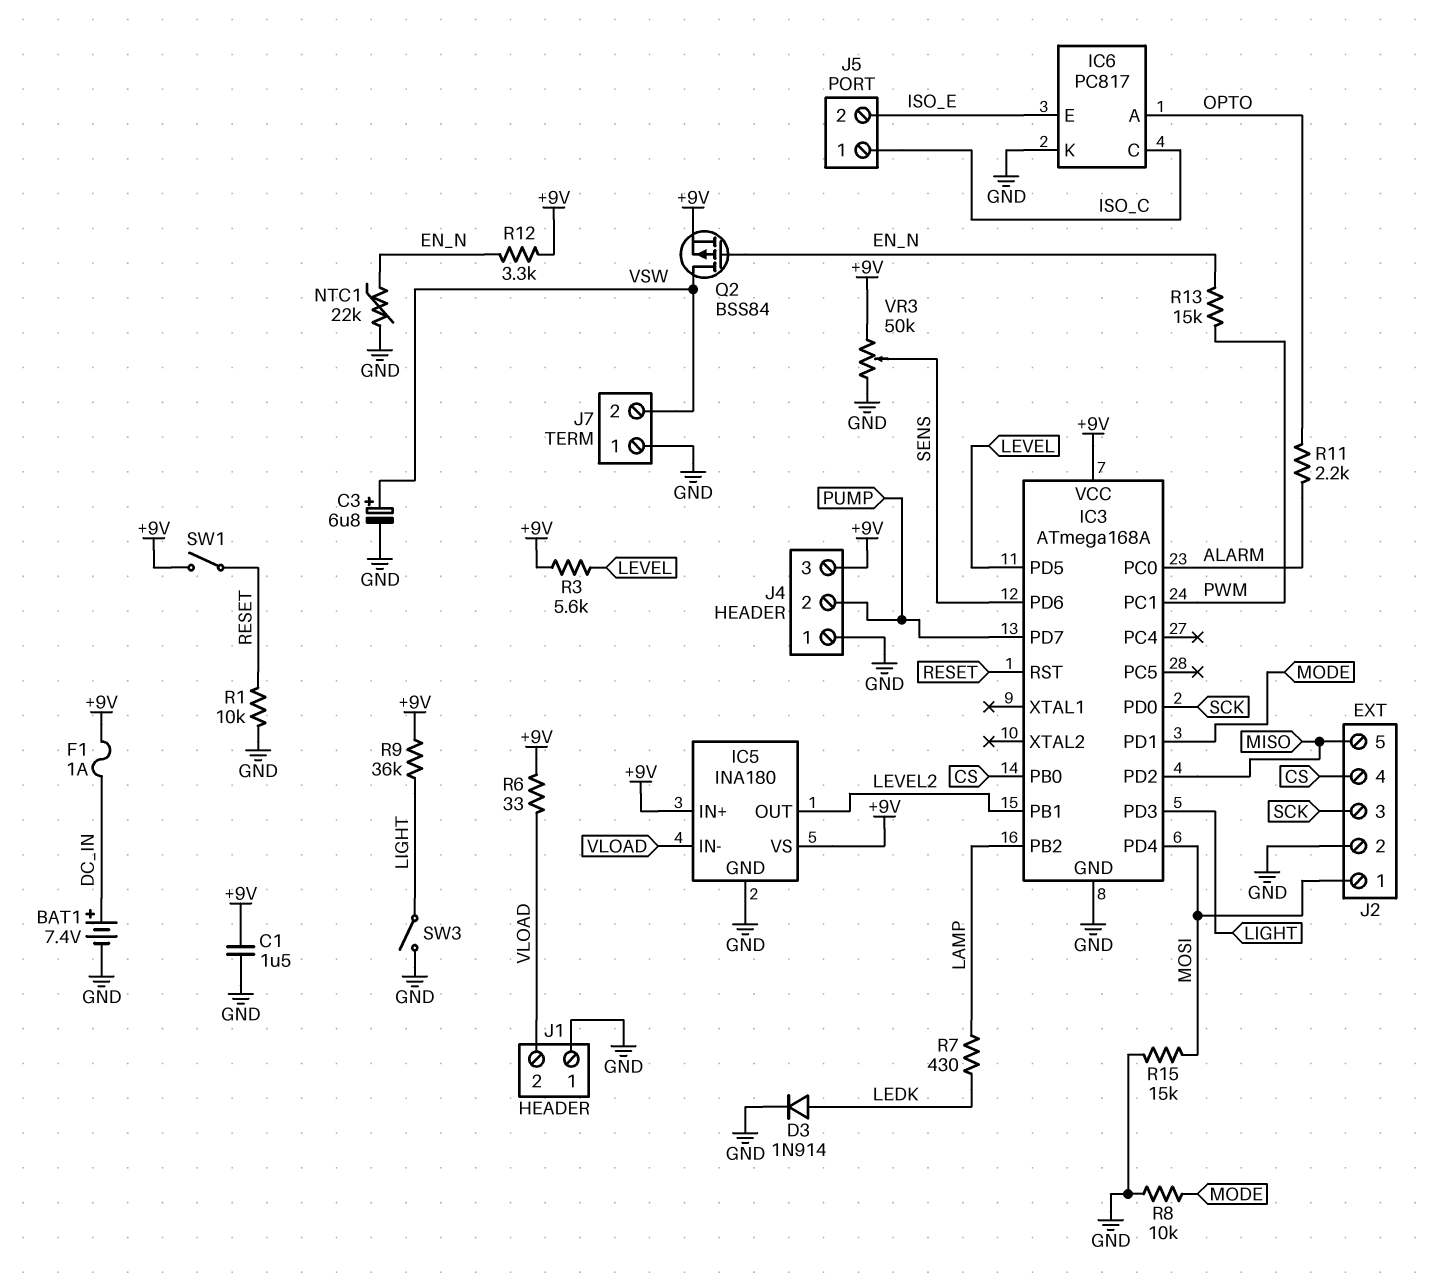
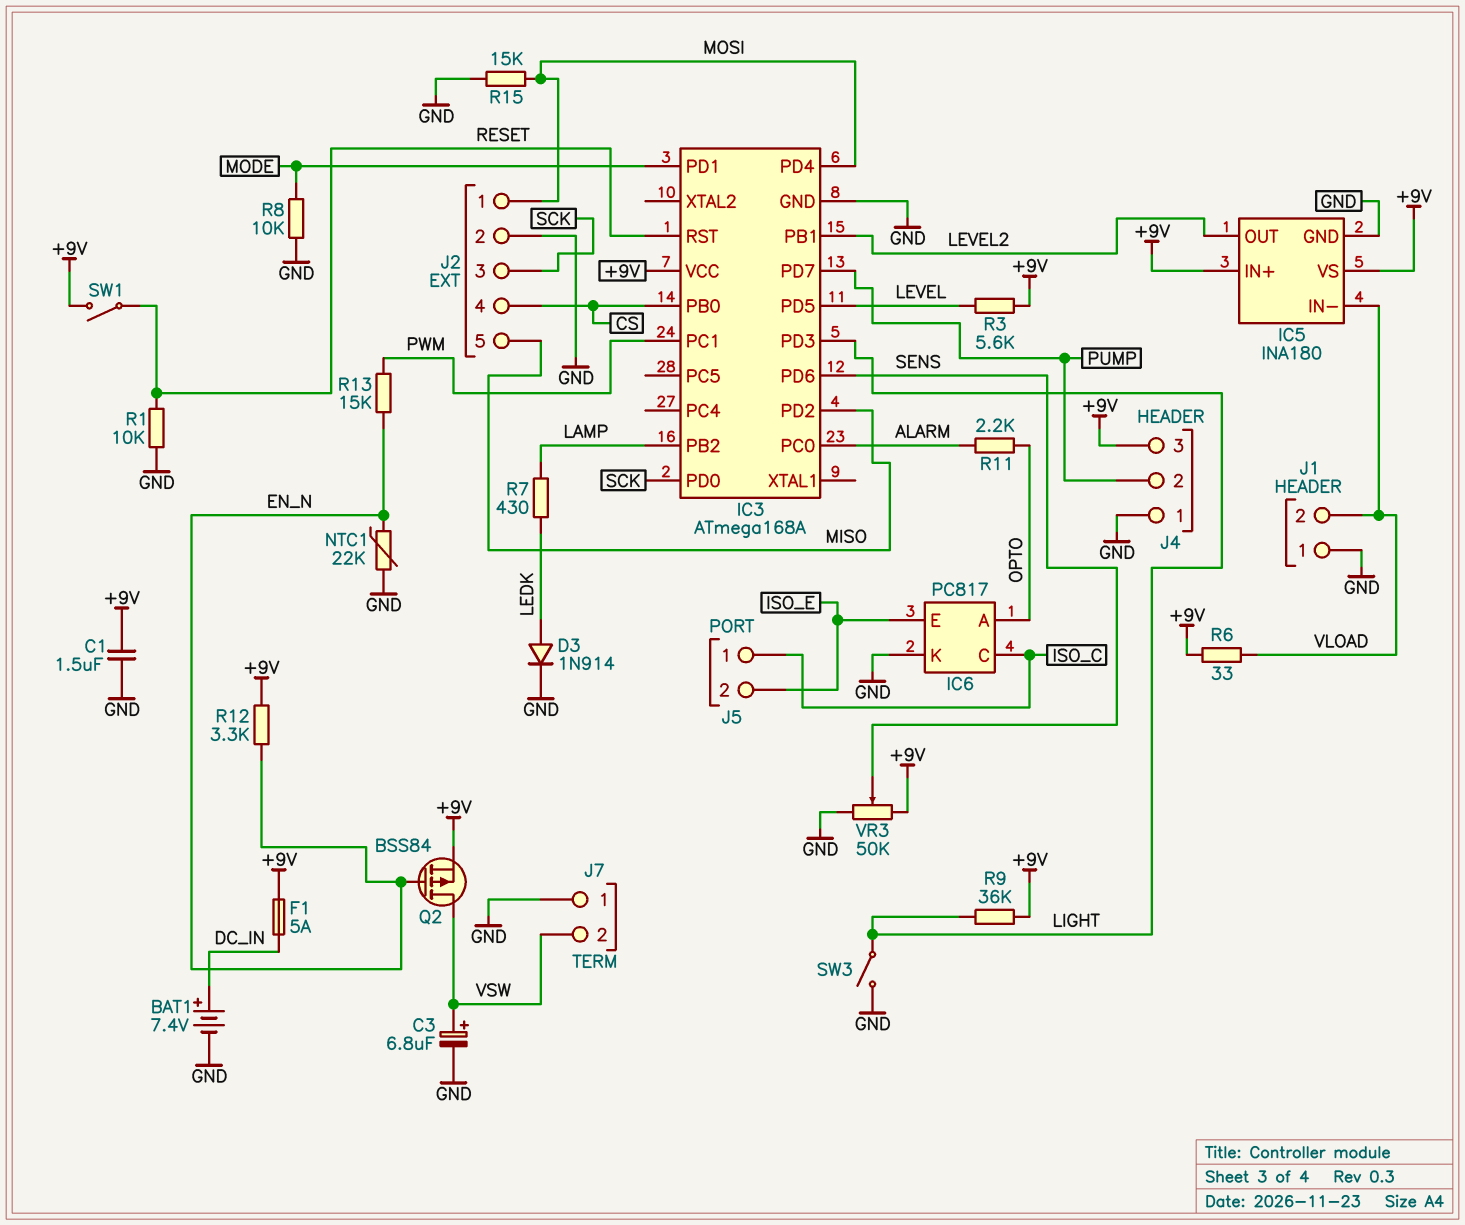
F1: 1A (+9V, DC_IN) -> 5A (+9V, DC_IN)

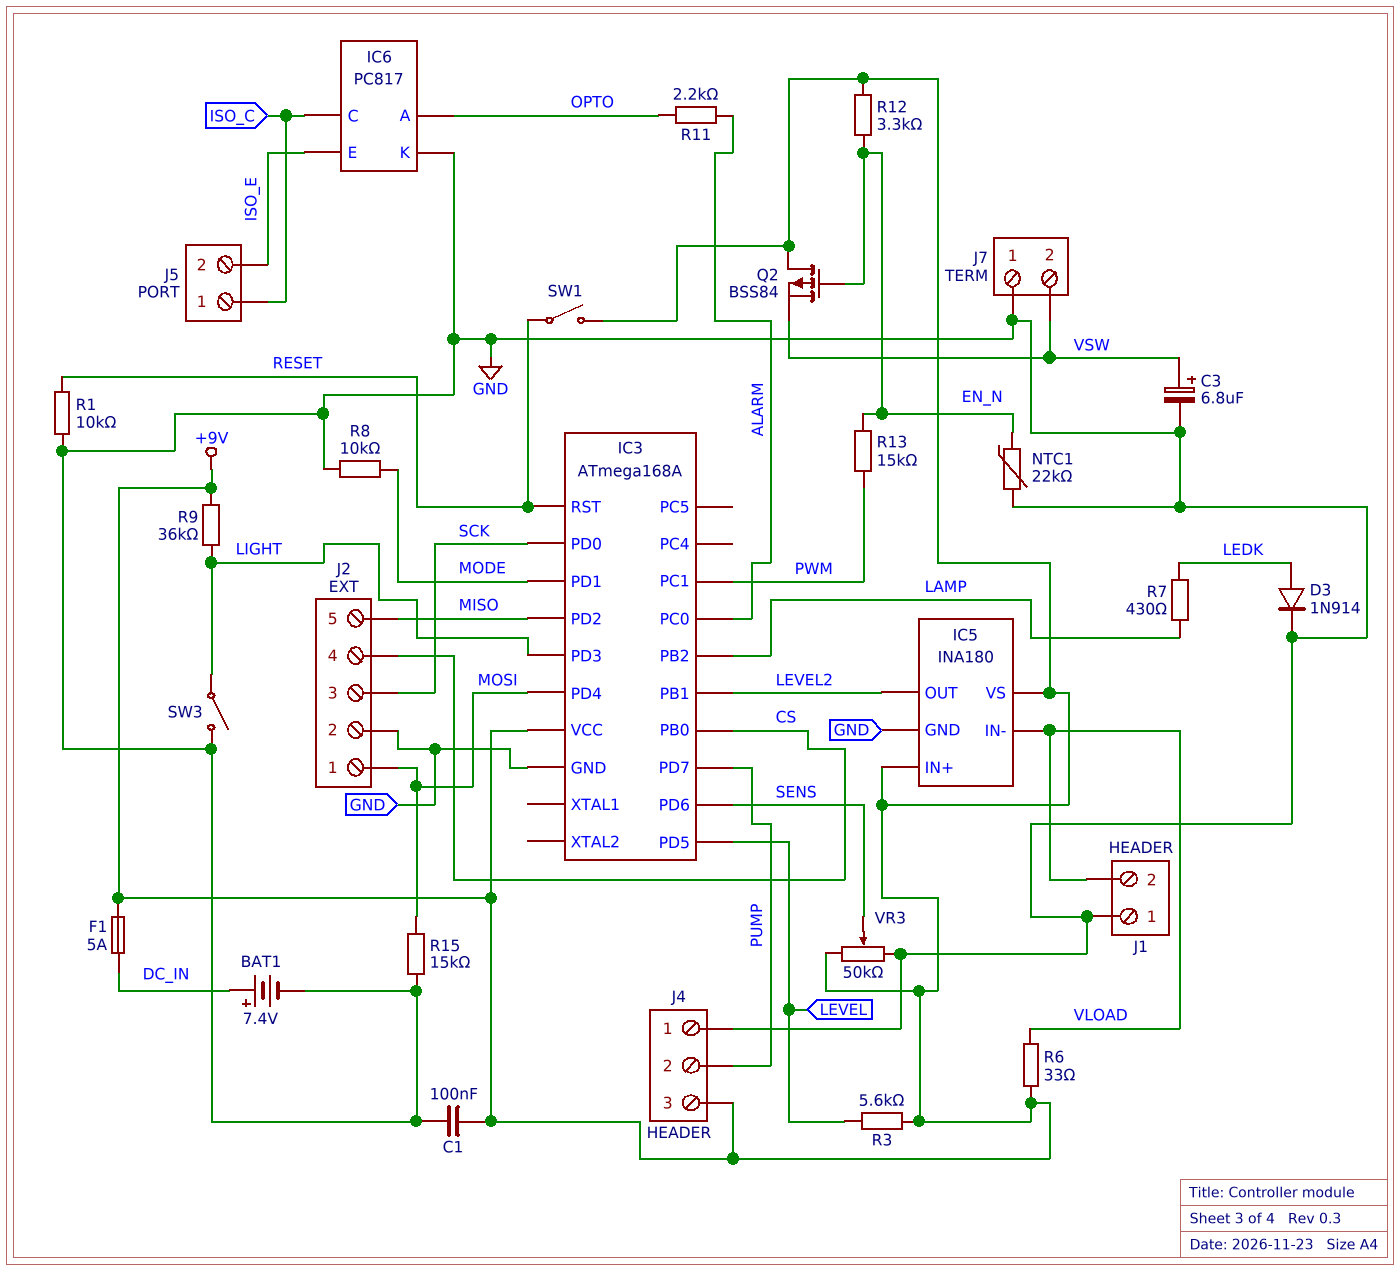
C1: 1.5uF (+9V, GND) -> 100nF (+9V, GND)
Q2: PMOS BSS84 (G EN_N, D VSW, S +9V) -> PMOS BSS84 (G EN_N, D +9V, S VSW)

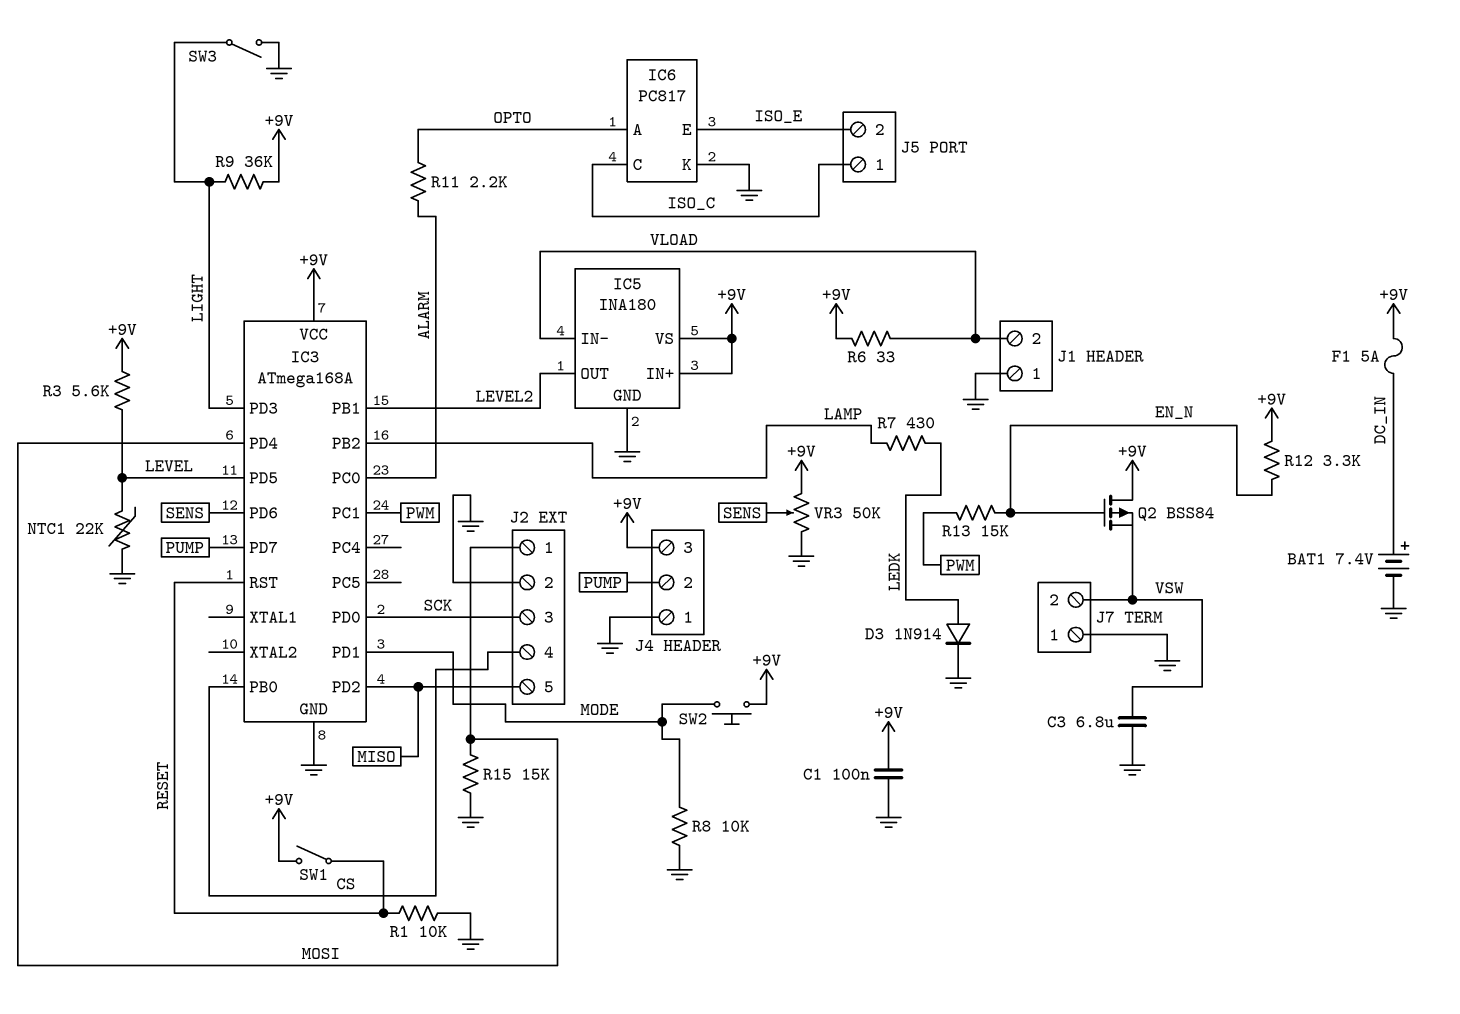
C3: 6.8uF (plus VSW, minus GND) -> 6.8uF (GND, VSW)
NTC1: 22k (EN_N, GND) -> 22k (GND, LEVEL)
SW2: none -> button (+9V, MODE)

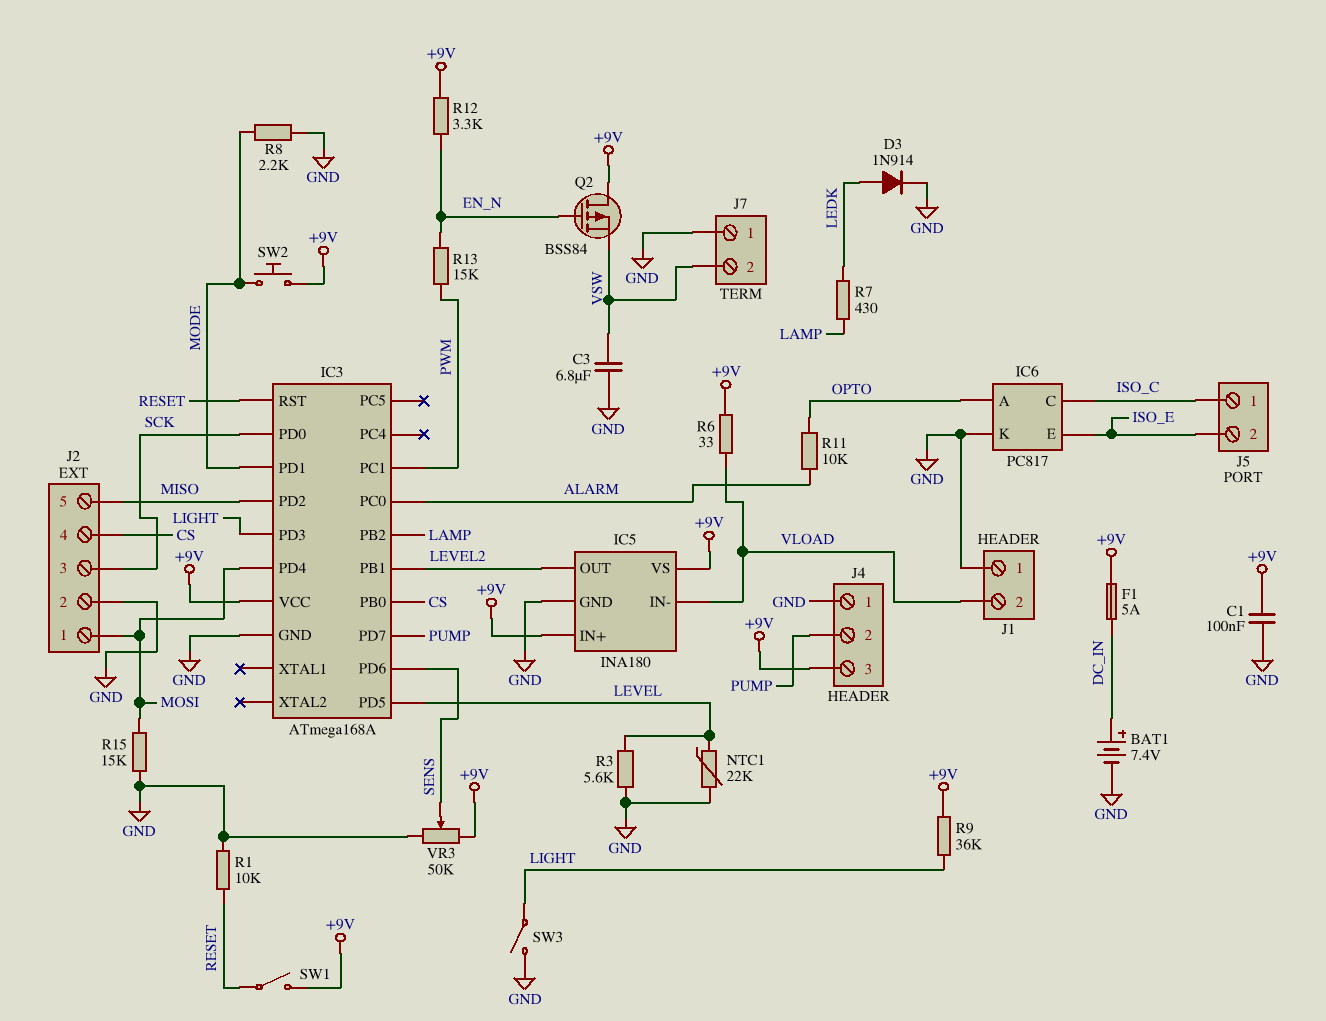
R3: 5.6k (+9V, LEVEL) -> 5.6k (GND, LEVEL)
R8: 10k (GND, MODE) -> 2.2k (GND, MODE)
R11: 2.2k (ALARM, OPTO) -> 10k (ALARM, OPTO)

